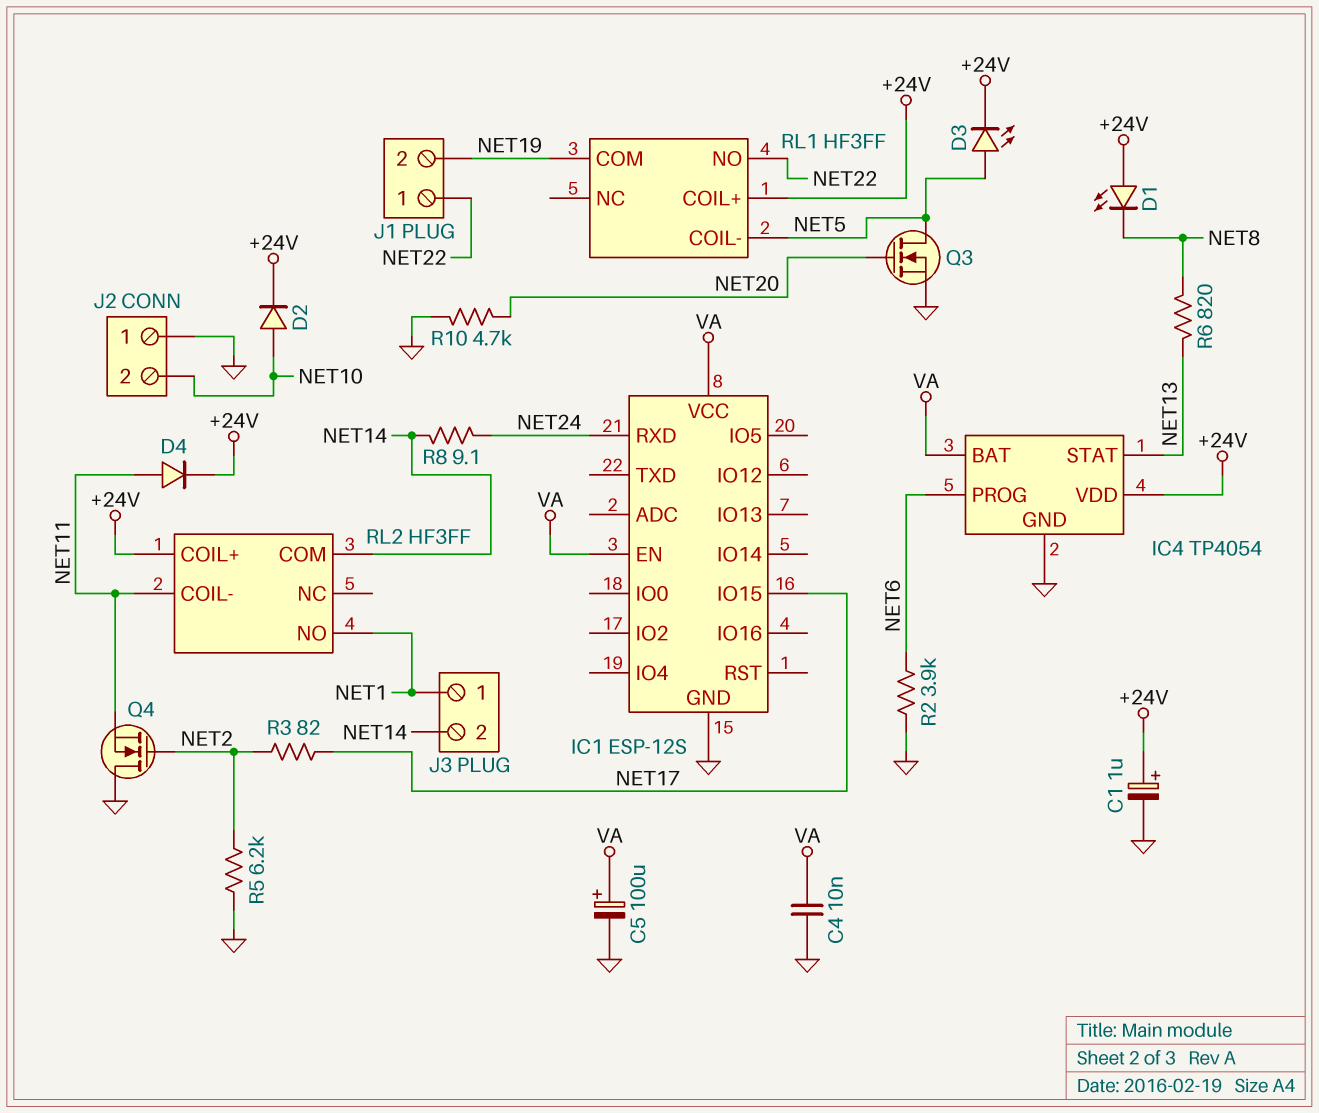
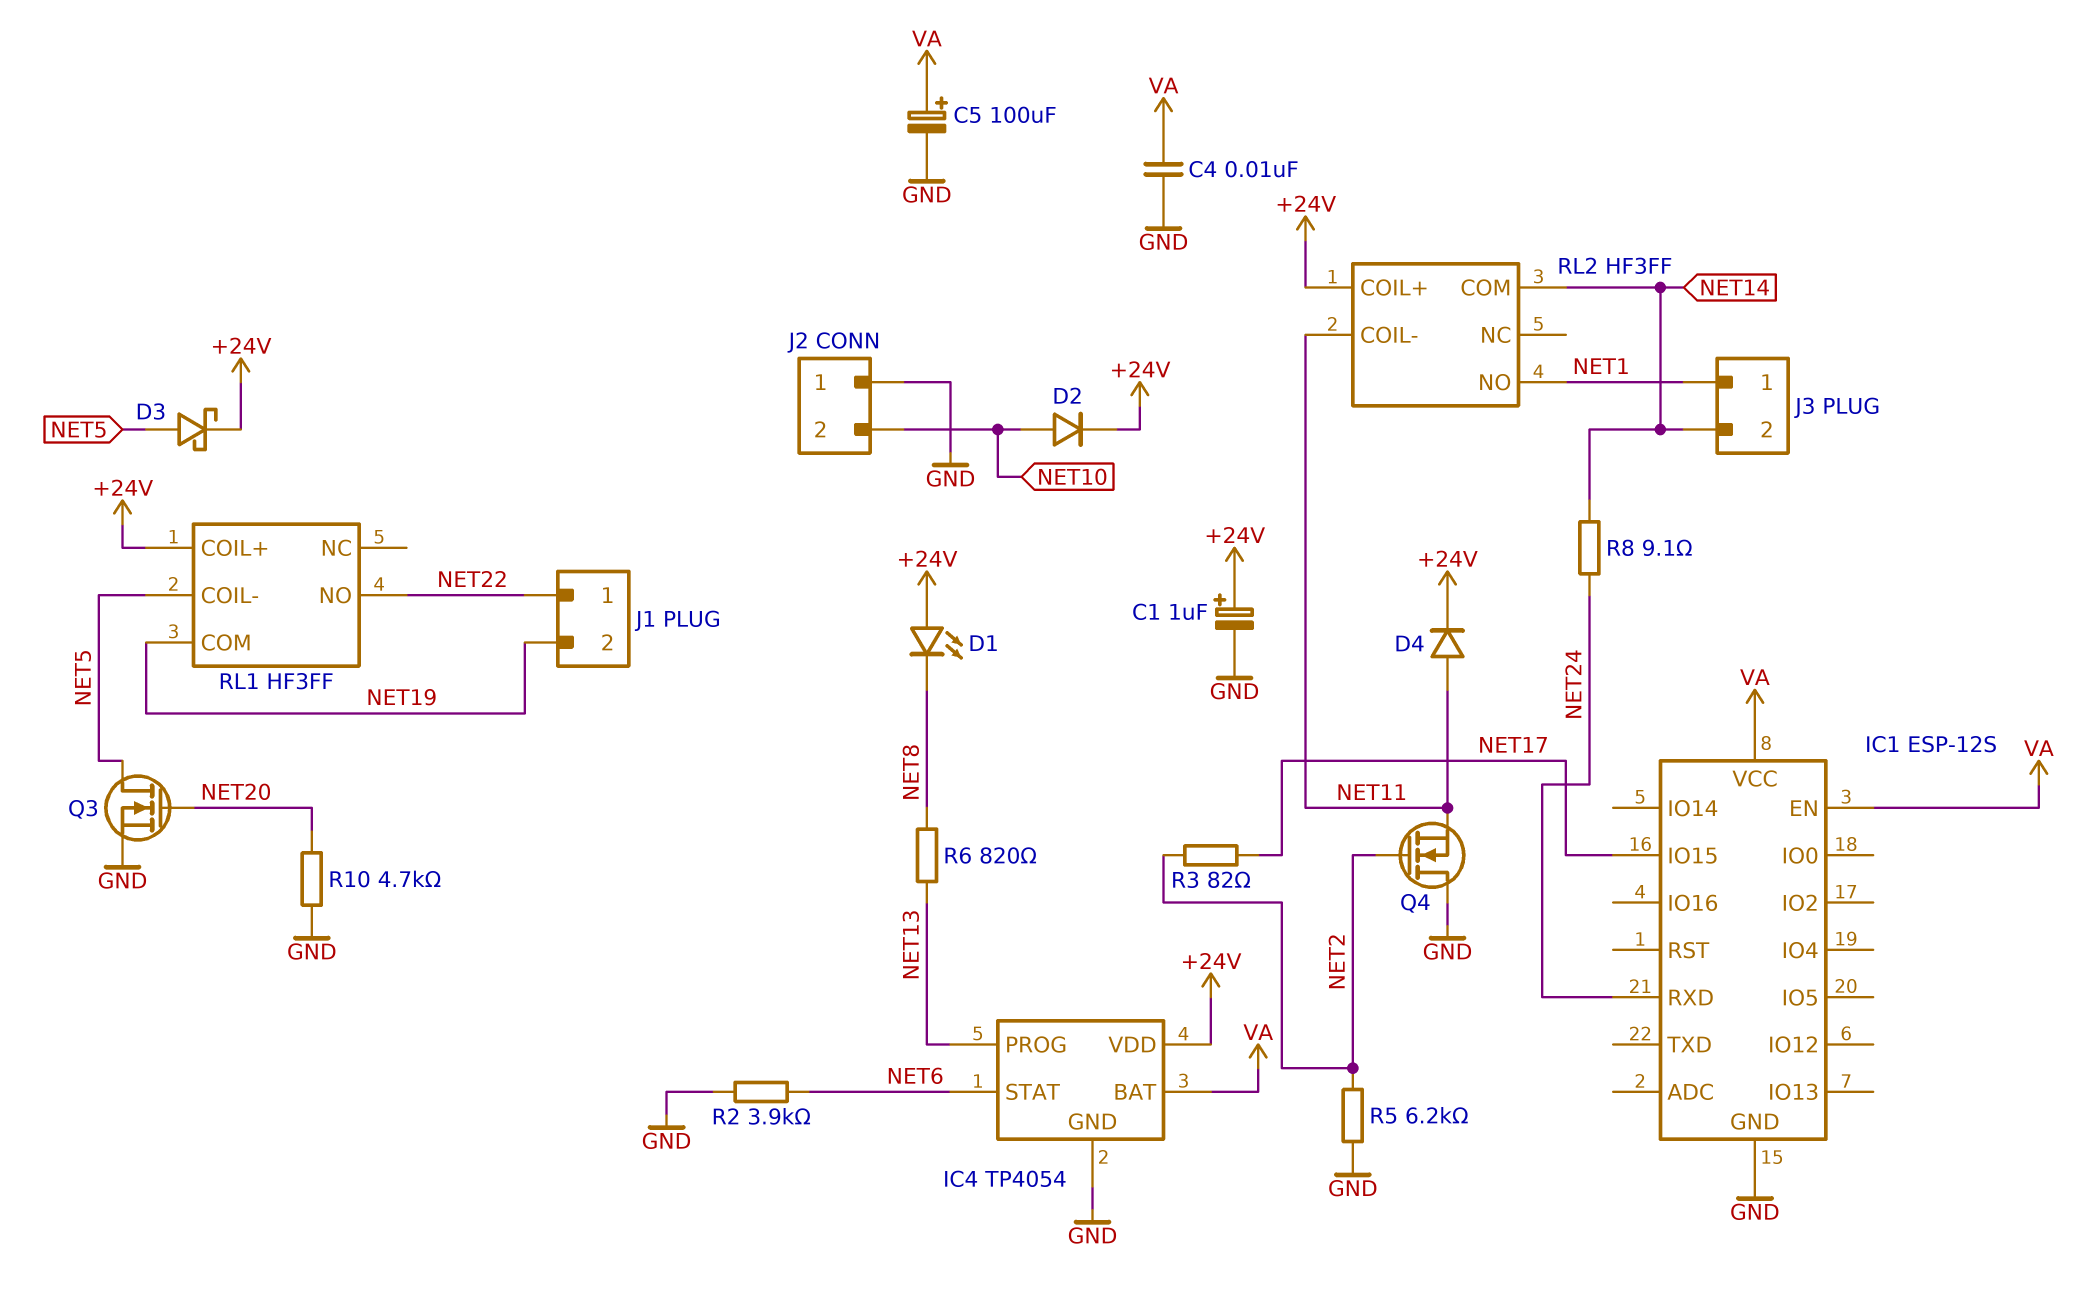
D3: LED (A NET5, K +24V) -> schottky (A NET5, K +24V)
IC4 pin PROG: NET6 -> NET13
IC4 pin STAT: NET13 -> NET6

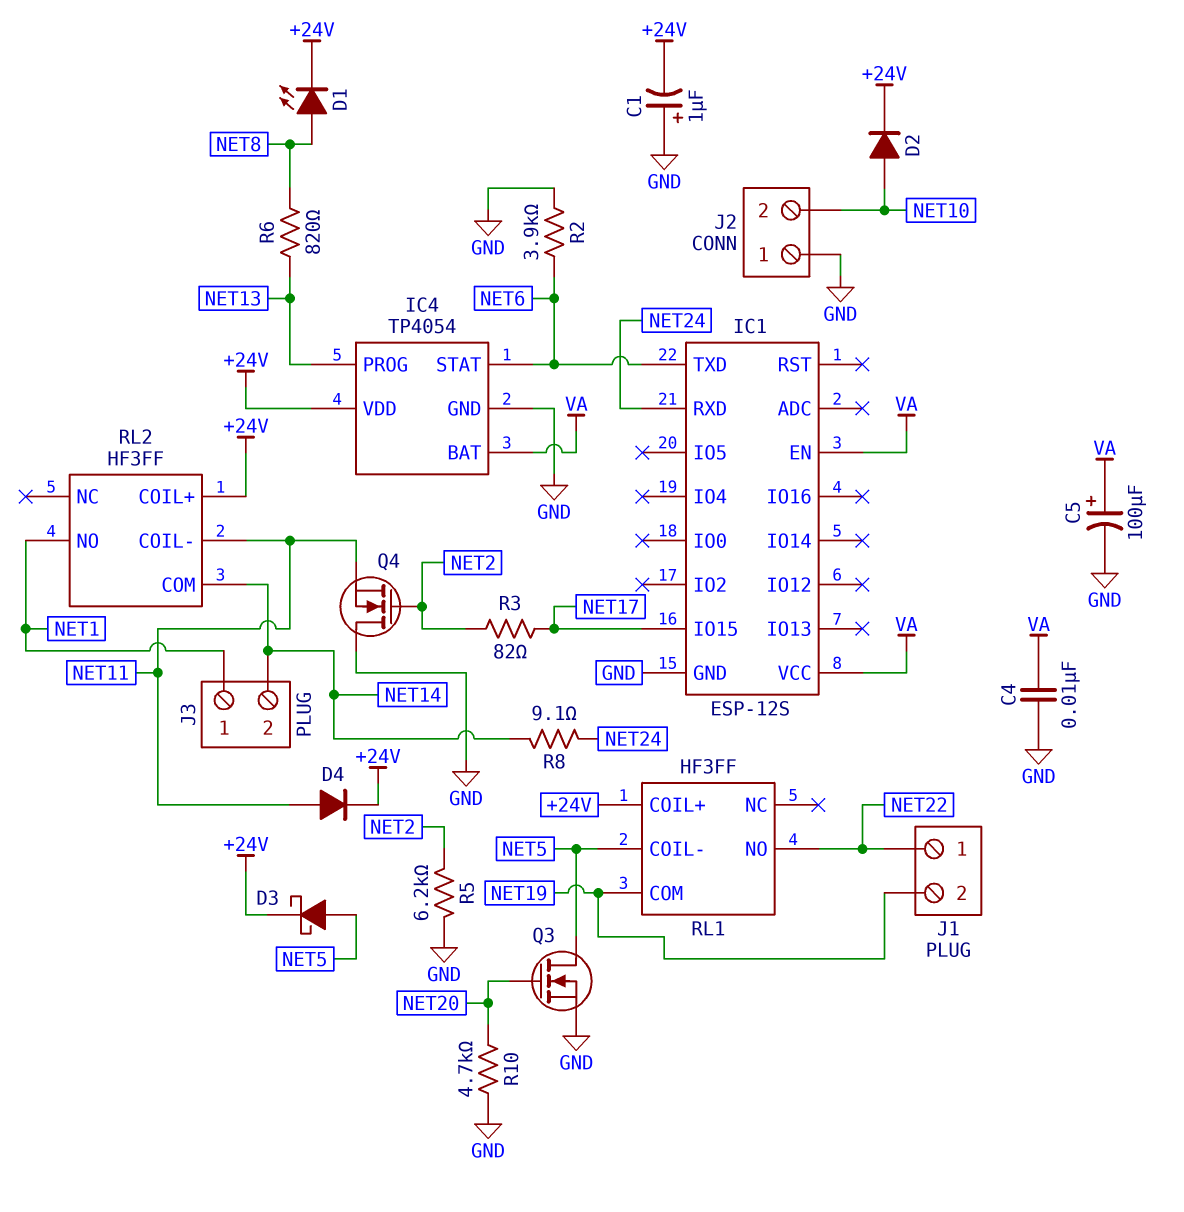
C1: 1uF (plus +24V, minus GND) -> 1uF (plus GND, minus +24V)
D1: LED (A +24V, K NET8) -> LED (A NET8, K +24V)
IC1 pin TXD: none -> NET6

